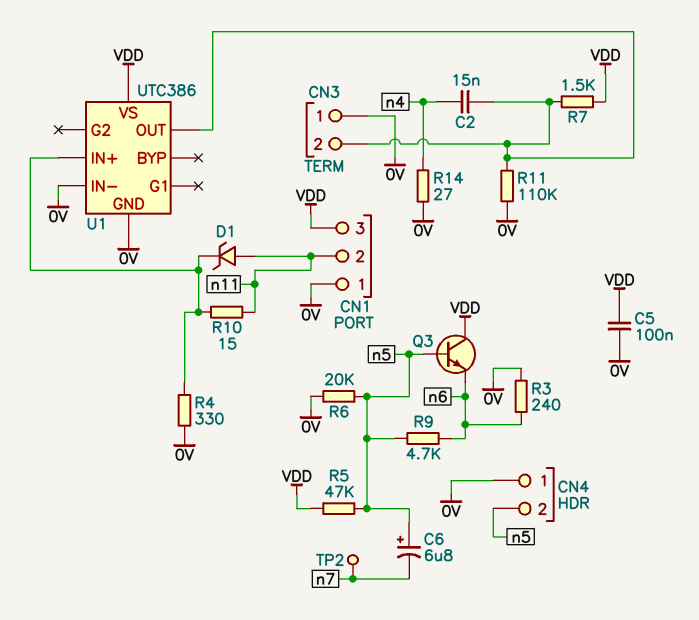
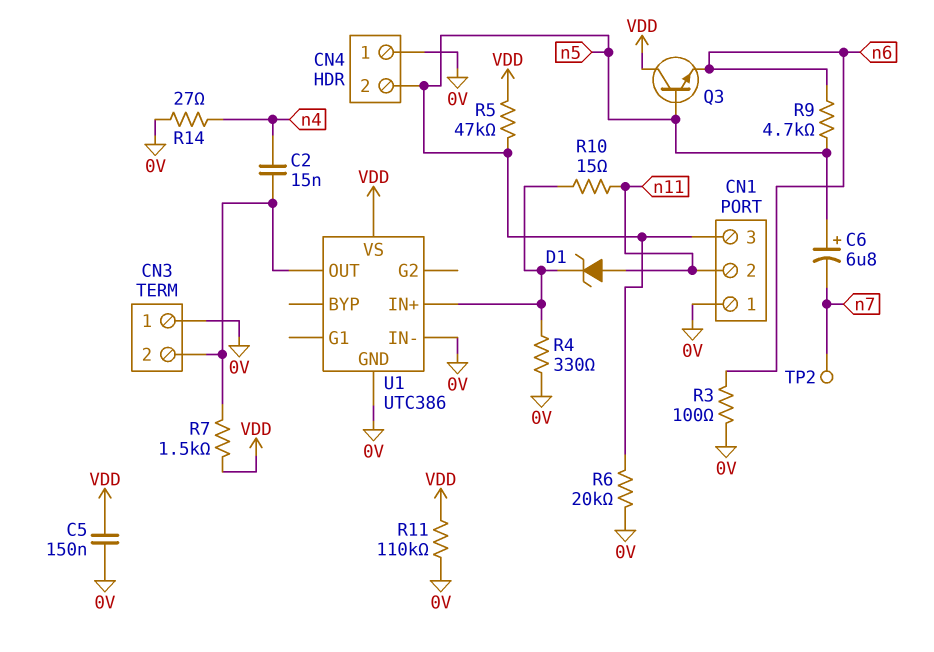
C5: 100nF (0V, VDD) -> 150nF (0V, VDD)
CN1 pin 3: VDD -> n5
R3: 240 (0V, n6) -> 100 (0V, n6)
R11: 110k (0V, CN3/2) -> 110k (0V, VDD)

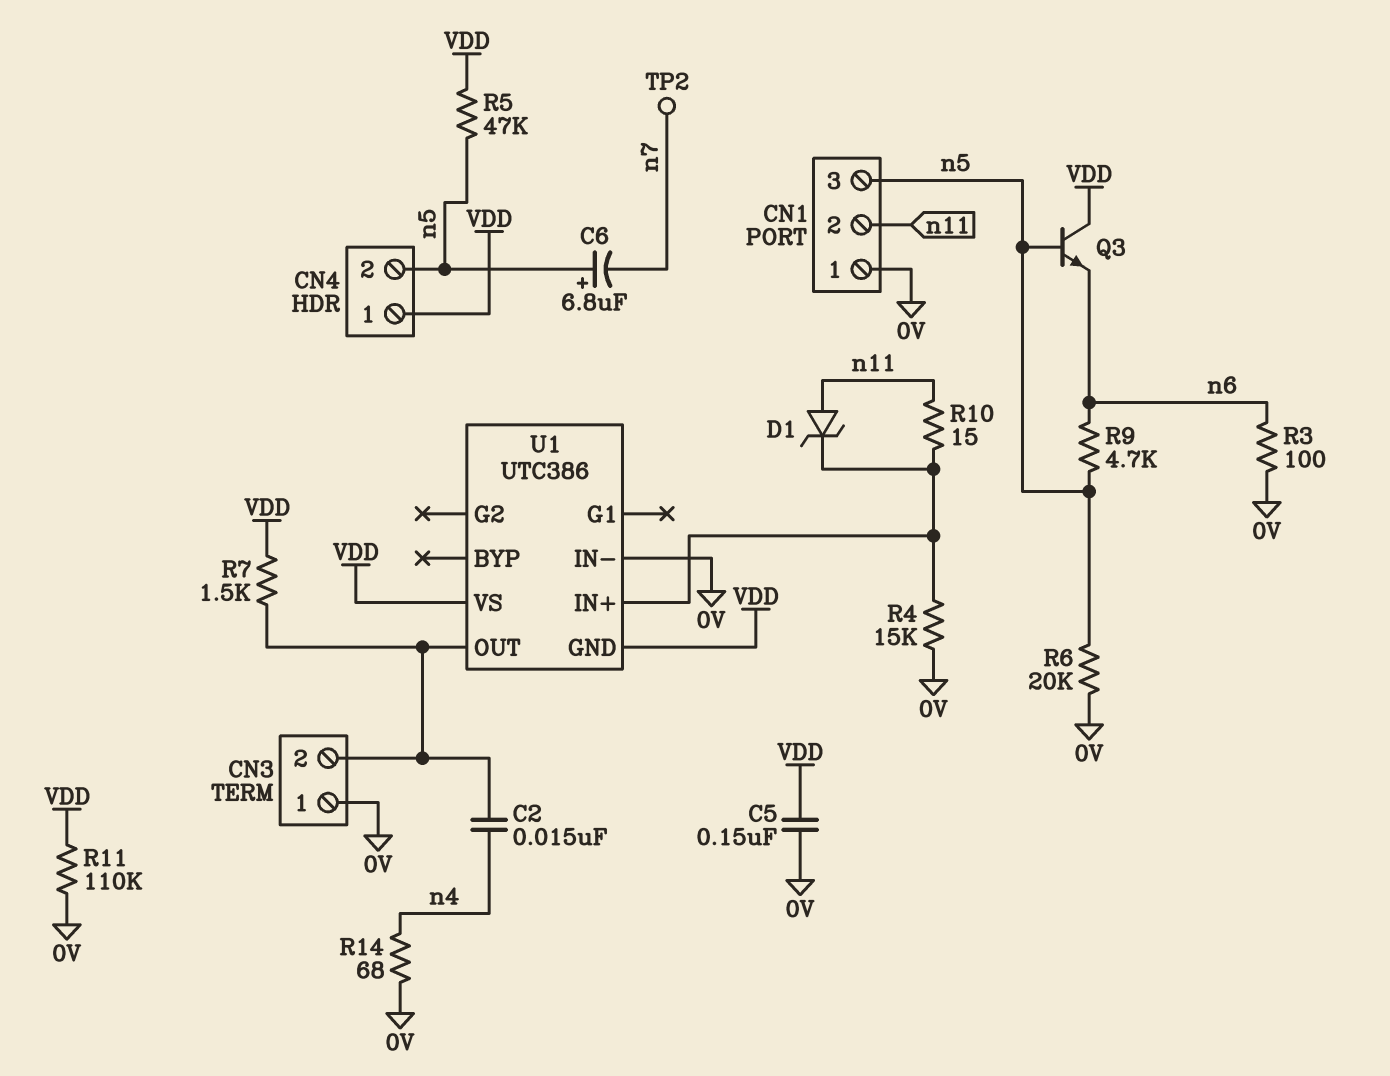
CN4 pin 1: 0V -> VDD
R4: 330 (0V, U1/IN+) -> 15k (0V, U1/IN+)
R14: 27 (0V, n4) -> 68 (0V, n4)
U1 pin GND: 0V -> VDD

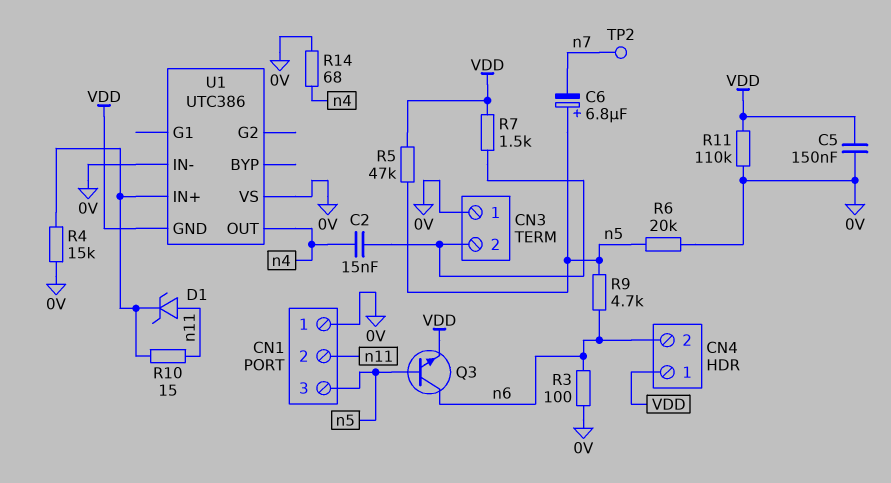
CN4 pin 2: n5 -> n6
Q3: NPN (B n5, C VDD, E n6) -> NPN (B n5, C n6, E VDD)
U1 pin OUT: CN3/2 -> n4
U1 pin VS: VDD -> 0V

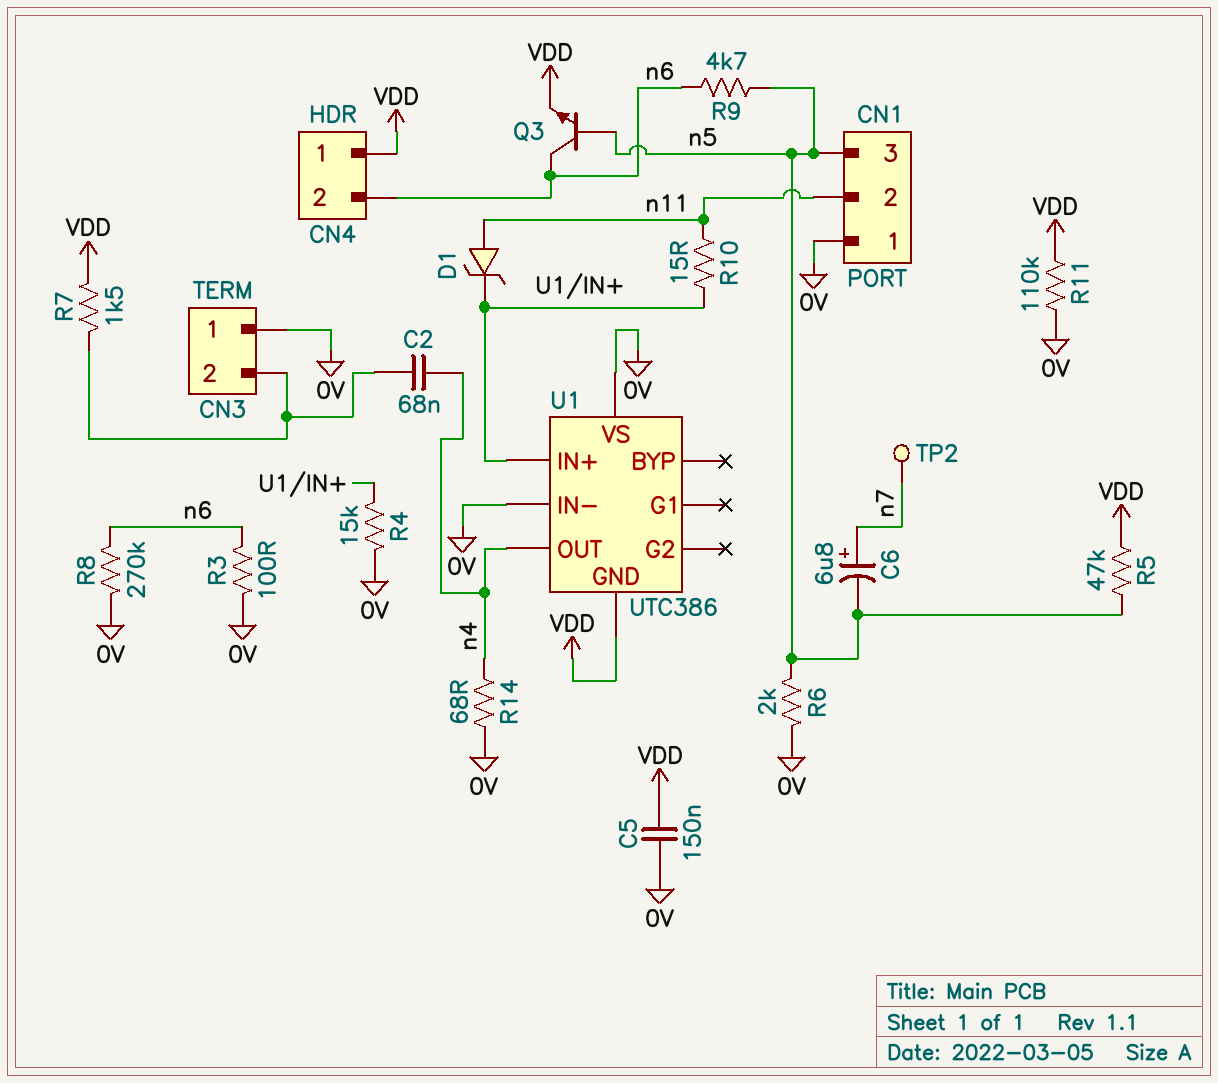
C2: 15nF (CN3/2, n4) -> 68nF (CN3/2, n4)
C6: 6.8uF (plus n5, minus n7) -> 6.8uF (plus n7, minus n5)
R6: 20k (0V, n5) -> 2k (0V, n5)
R8: none -> 270k (0V, n6)

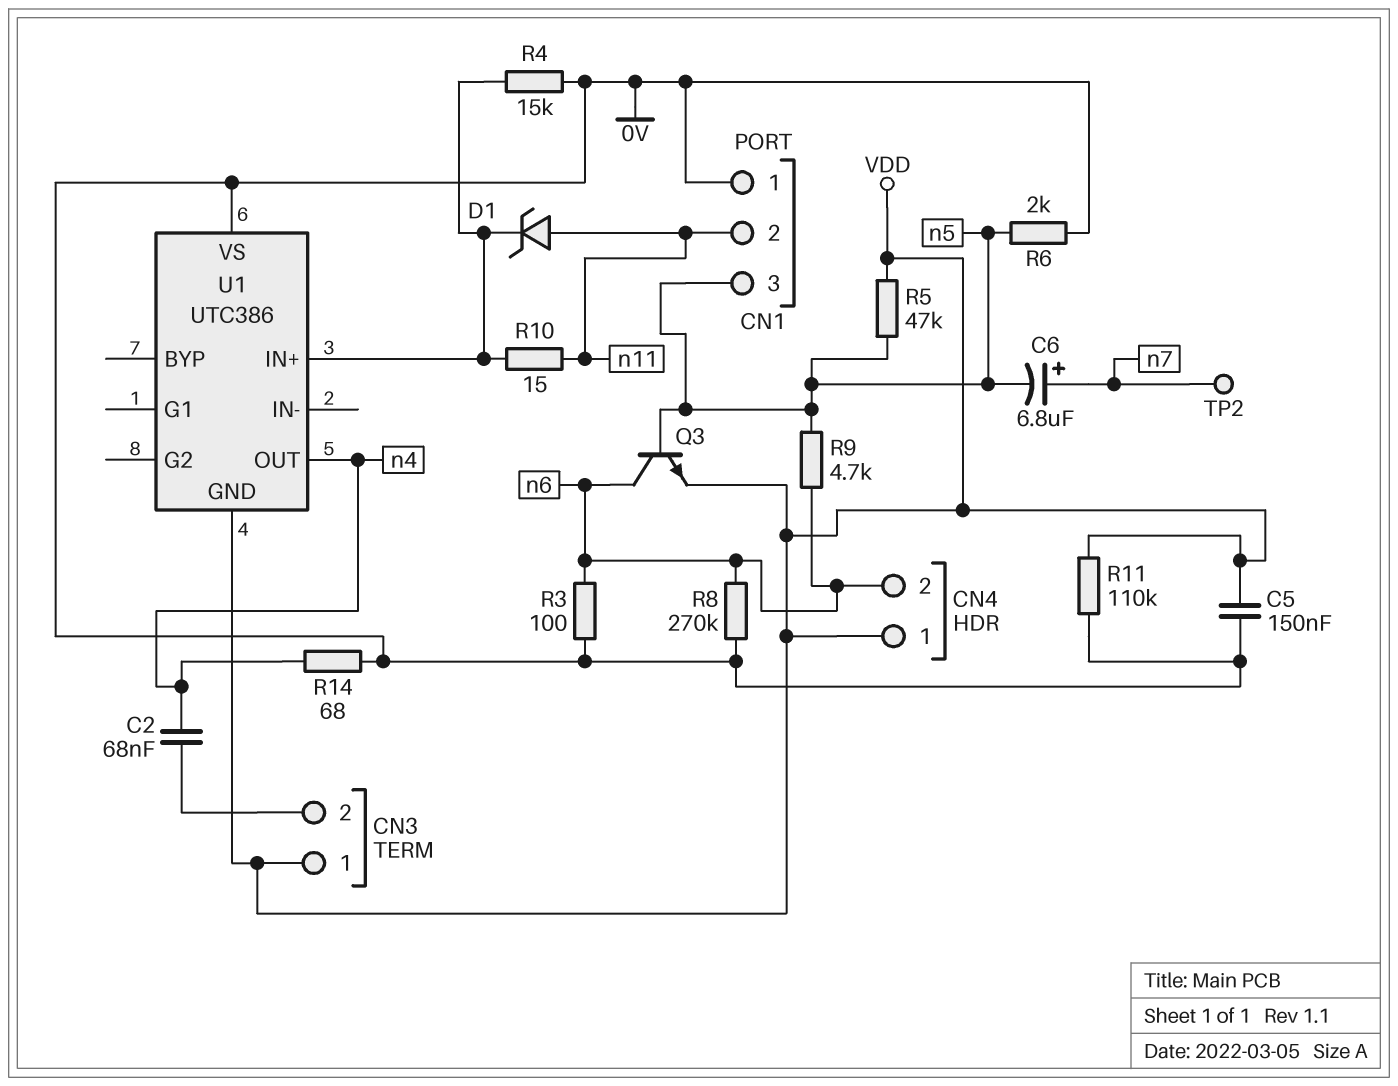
CN3 pin 1: 0V -> VDD
R7: 1.5k (CN3/2, VDD) -> none
U1 pin IN-: 0V -> none

